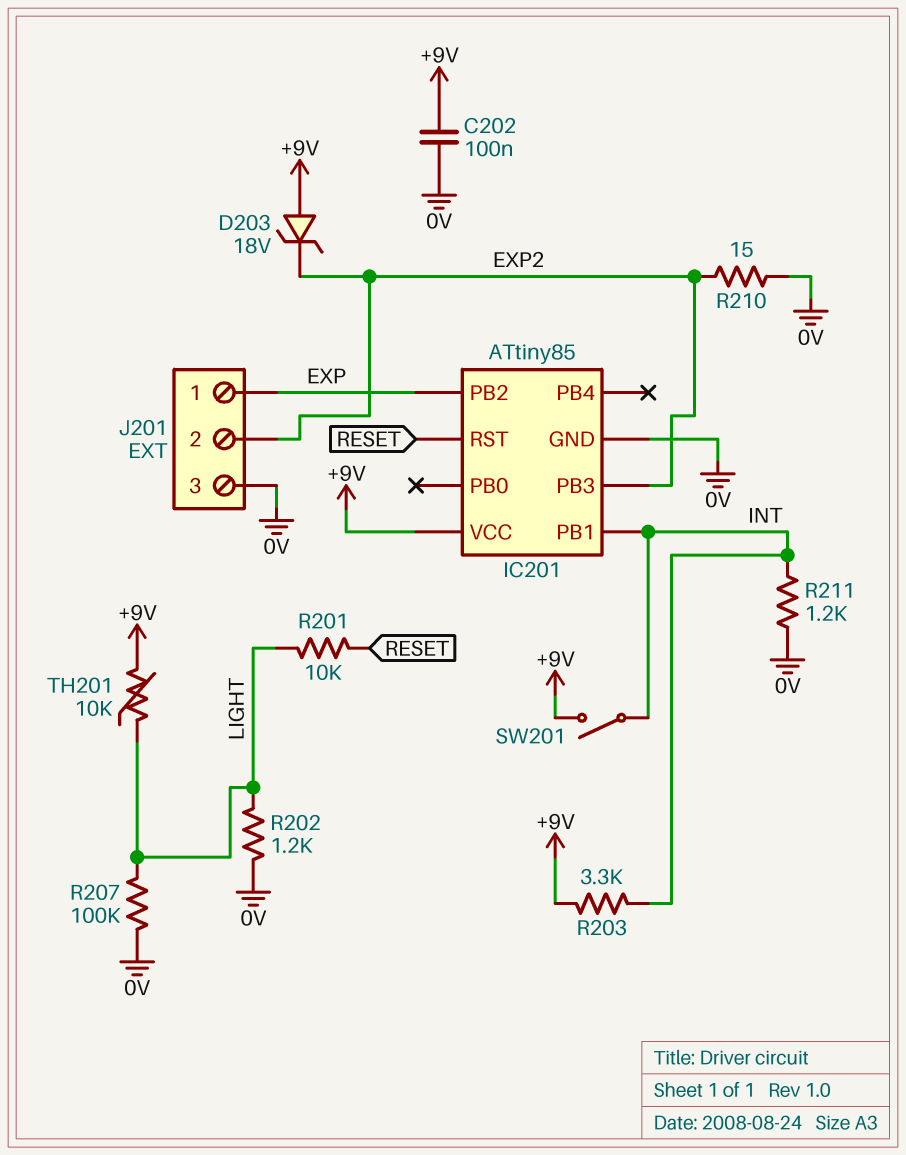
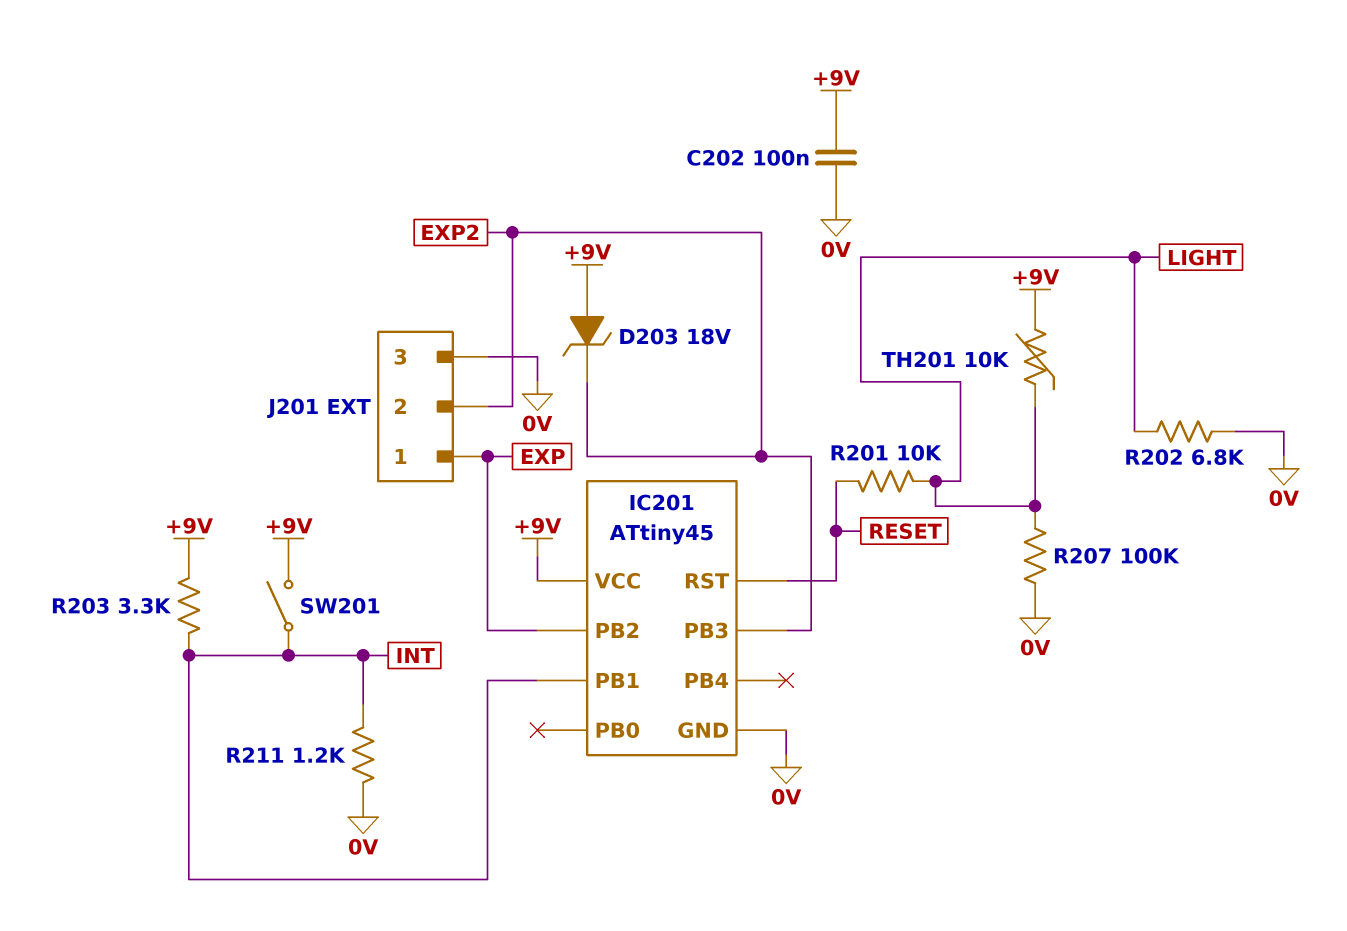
IC201: ATtiny85 -> ATtiny45
R202: 1.2k (0V, LIGHT) -> 6.8k (0V, LIGHT)
R210: 15 (0V, EXP2) -> none

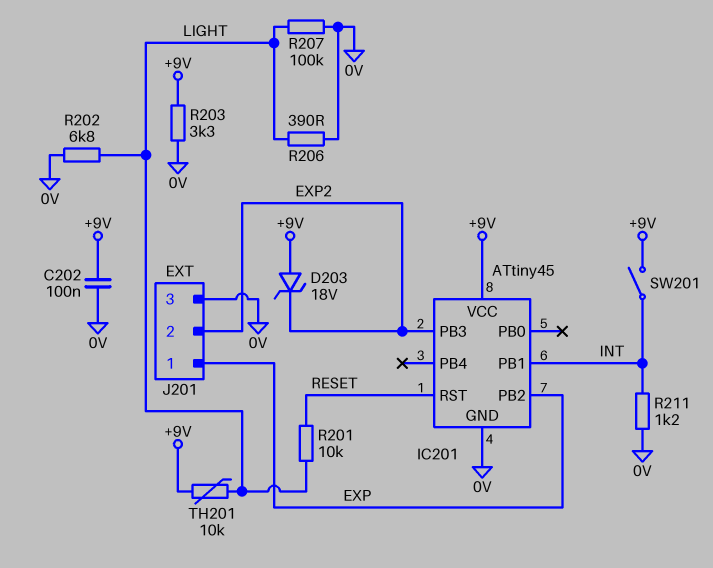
R203: 3.3k (+9V, INT) -> 3.3k (+9V, 0V)
R206: none -> 390 (0V, LIGHT)

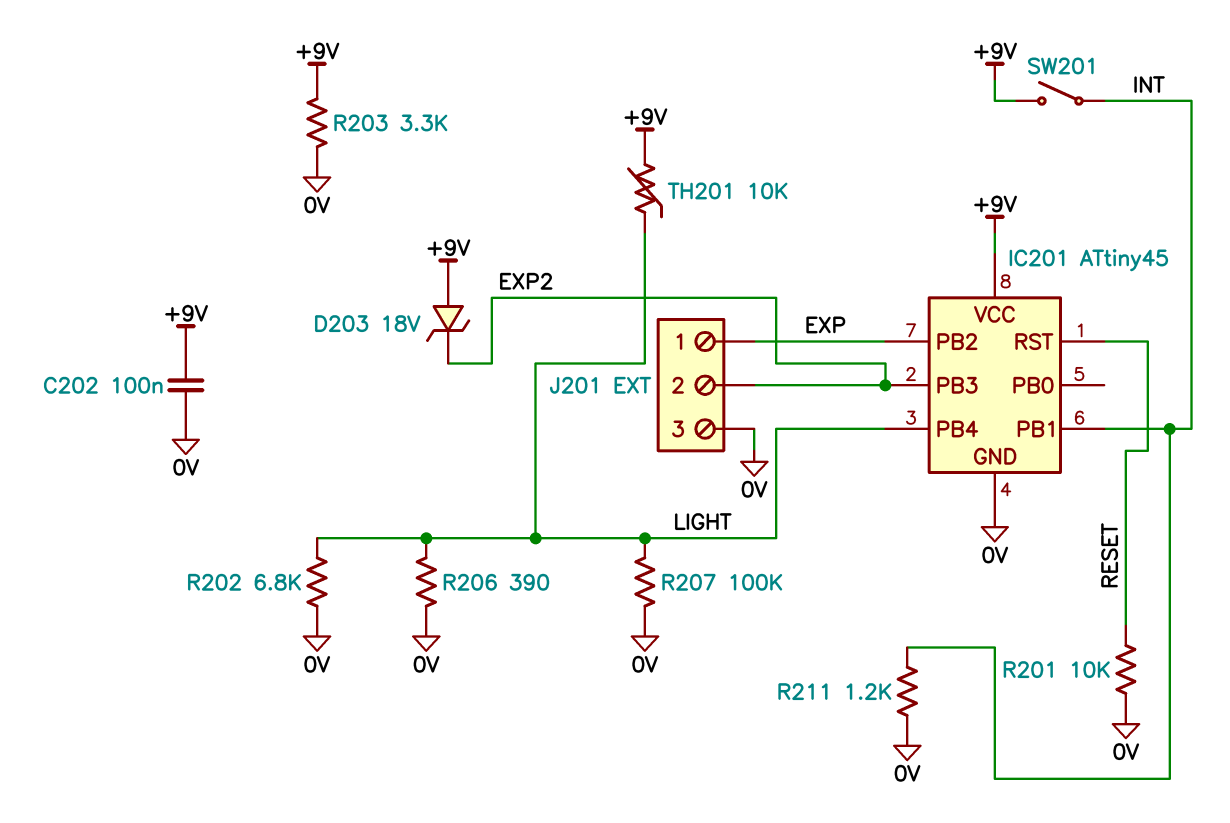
IC201 pin PB4: none -> LIGHT
R201: 10k (LIGHT, RESET) -> 10k (0V, RESET)

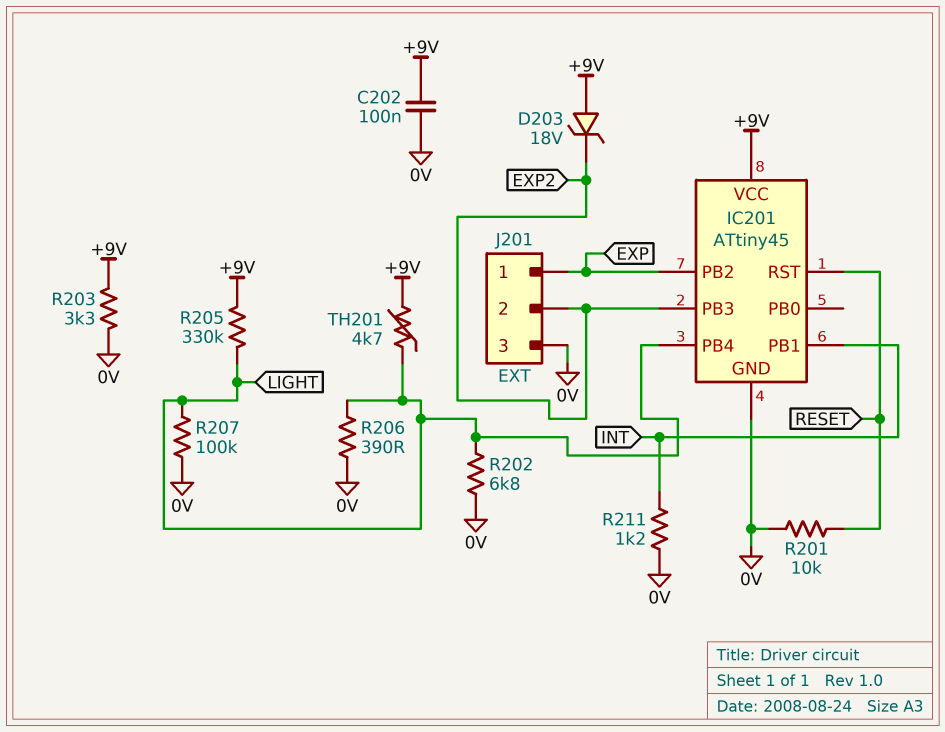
R205: none -> 330k (+9V, LIGHT)
SW201: switch (+9V, INT) -> none
TH201: 10k (+9V, LIGHT) -> 4.7k (+9V, LIGHT)

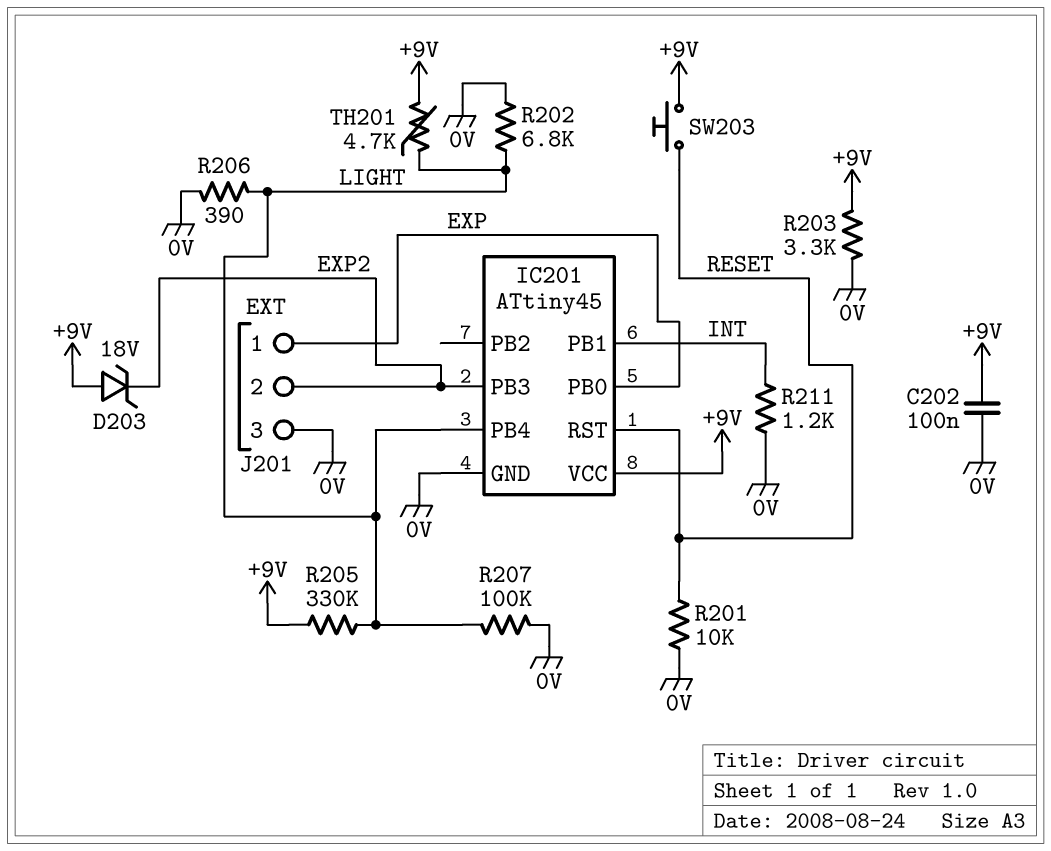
IC201 pin PB0: none -> EXP
IC201 pin PB2: EXP -> none
SW203: none -> button (+9V, RESET)

